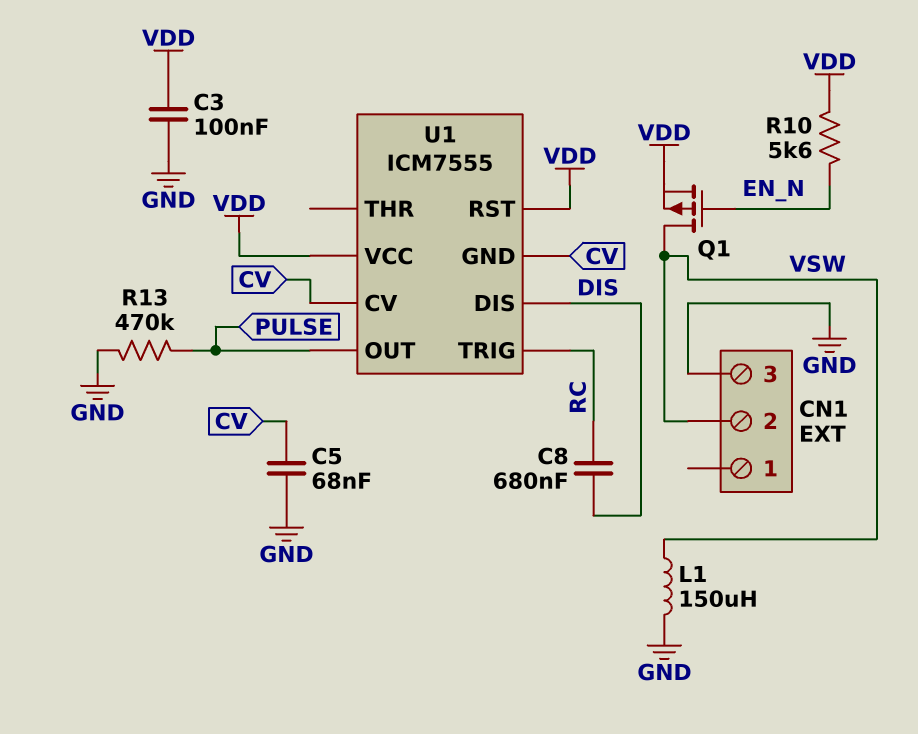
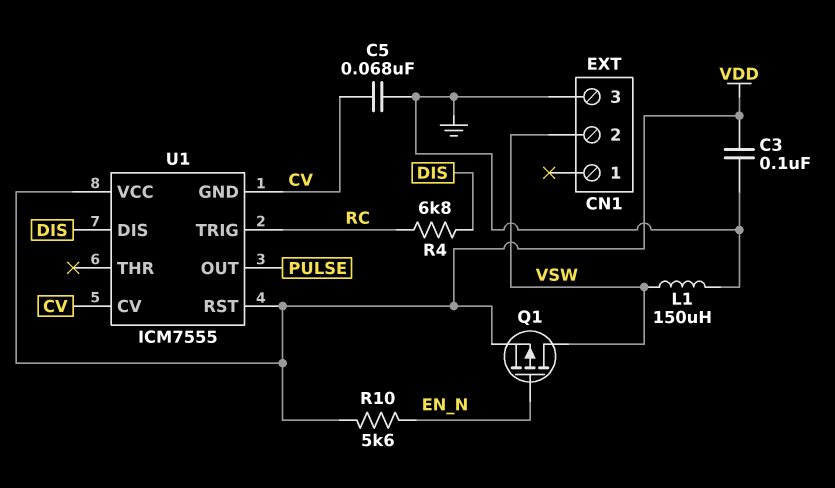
C8: 680nF (DIS, RC) -> none
R4: none -> 6.8k (DIS, RC)
R13: 470k (GND, PULSE) -> none

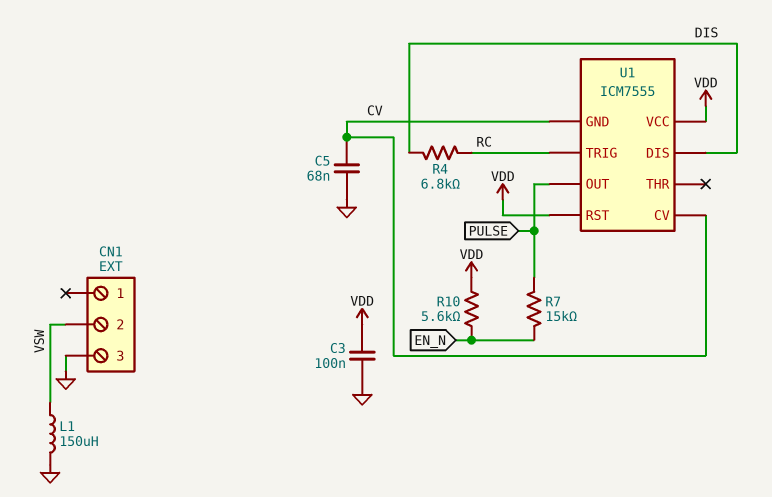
Q1: PMOS (G EN_N, D VSW, S VDD) -> none
R7: none -> 15k (EN_N, PULSE)

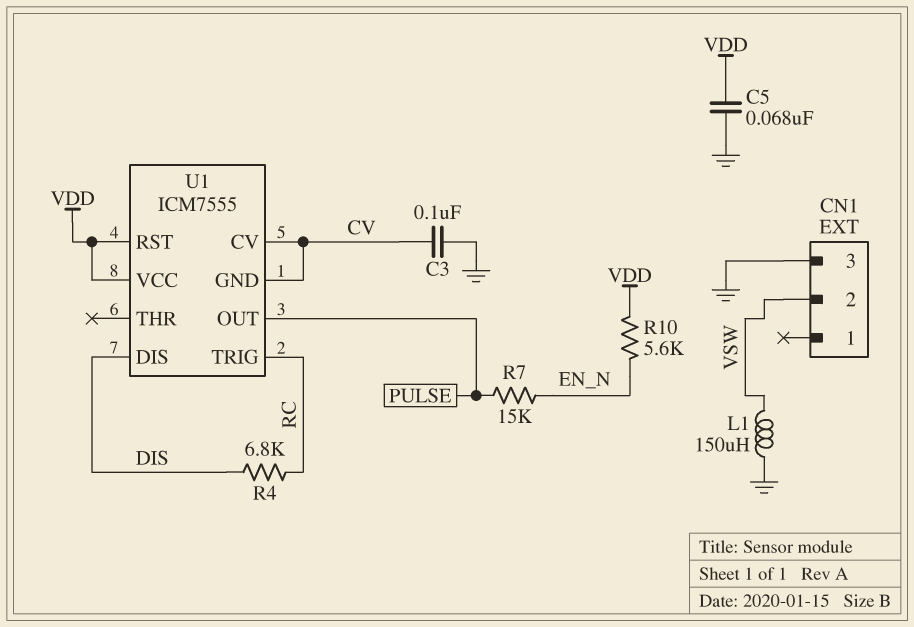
C3: 100nF (GND, VDD) -> 100nF (CV, GND)
C5: 68nF (CV, GND) -> 68nF (GND, VDD)

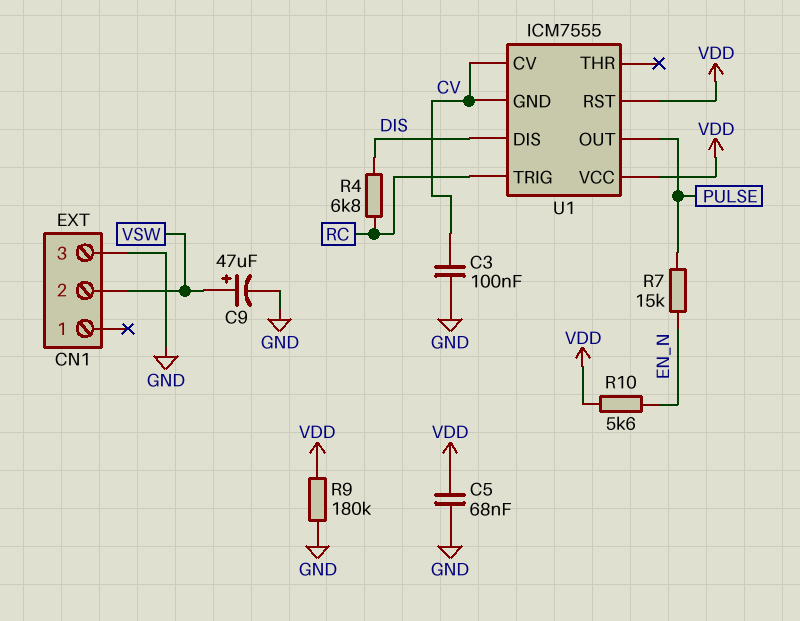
C9: none -> 47uF (plus VSW, minus GND)
L1: 150uH (GND, VSW) -> none
R9: none -> 180k (GND, VDD)

